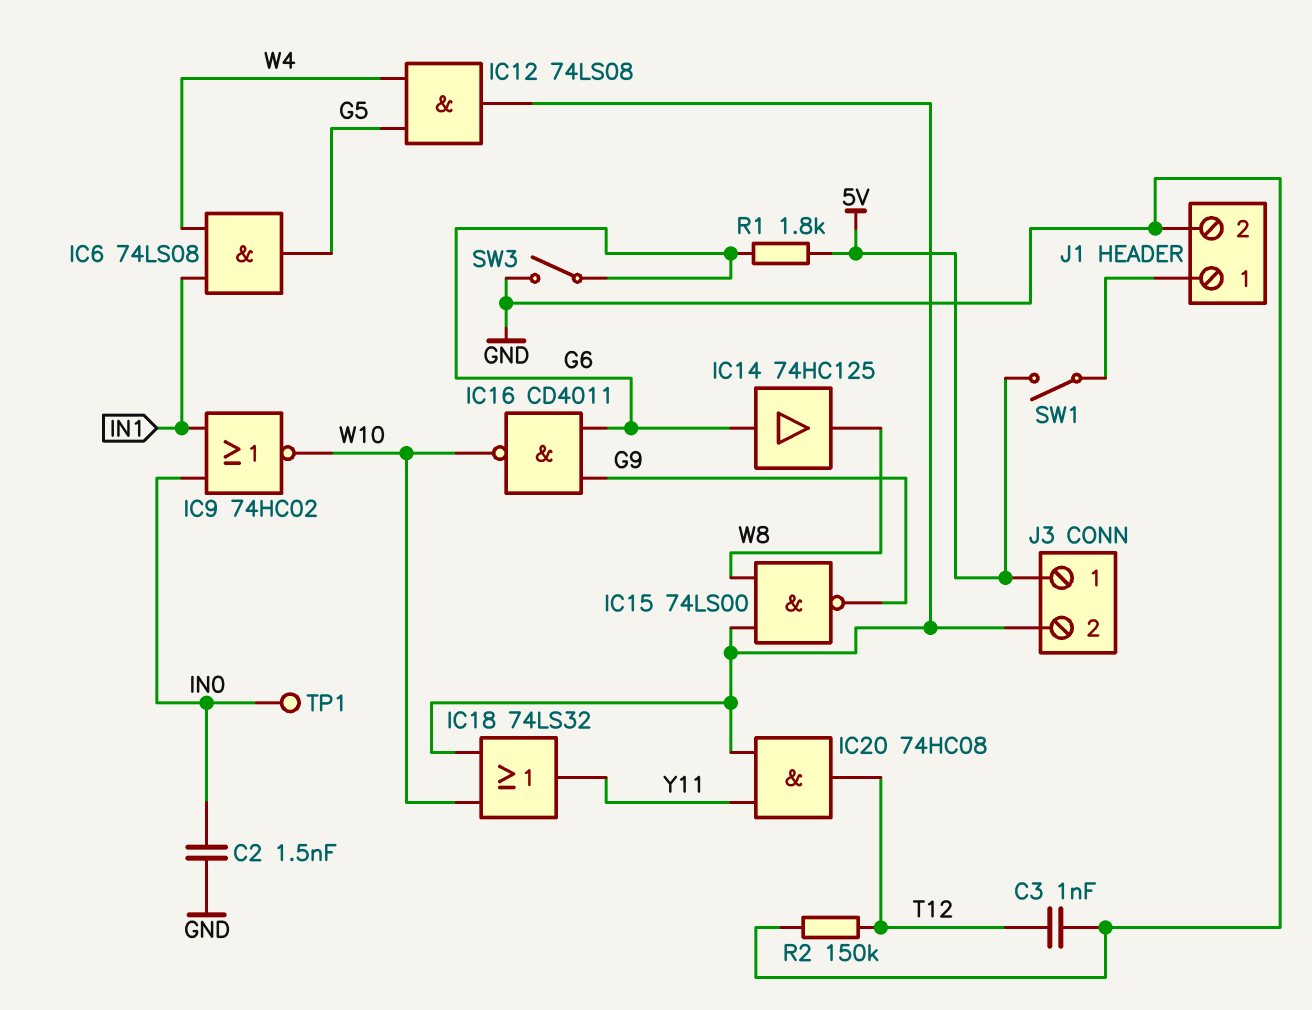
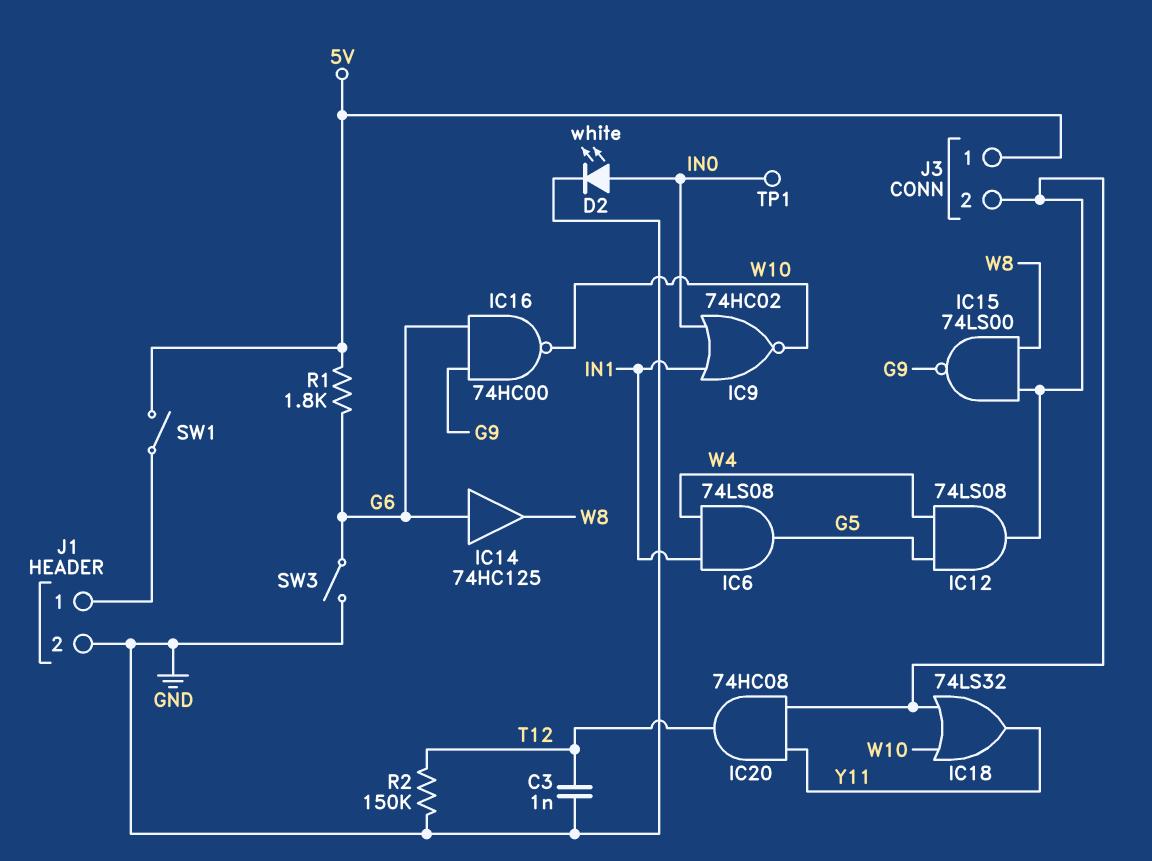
C2: 1.5nF (GND, IN0) -> none
D2: none -> LED white (A IN0, K GND)
IC16: NAND CD4011 (in G6, in G9, out W10) -> NAND 74HC00 (in G6, in G9, out W10)

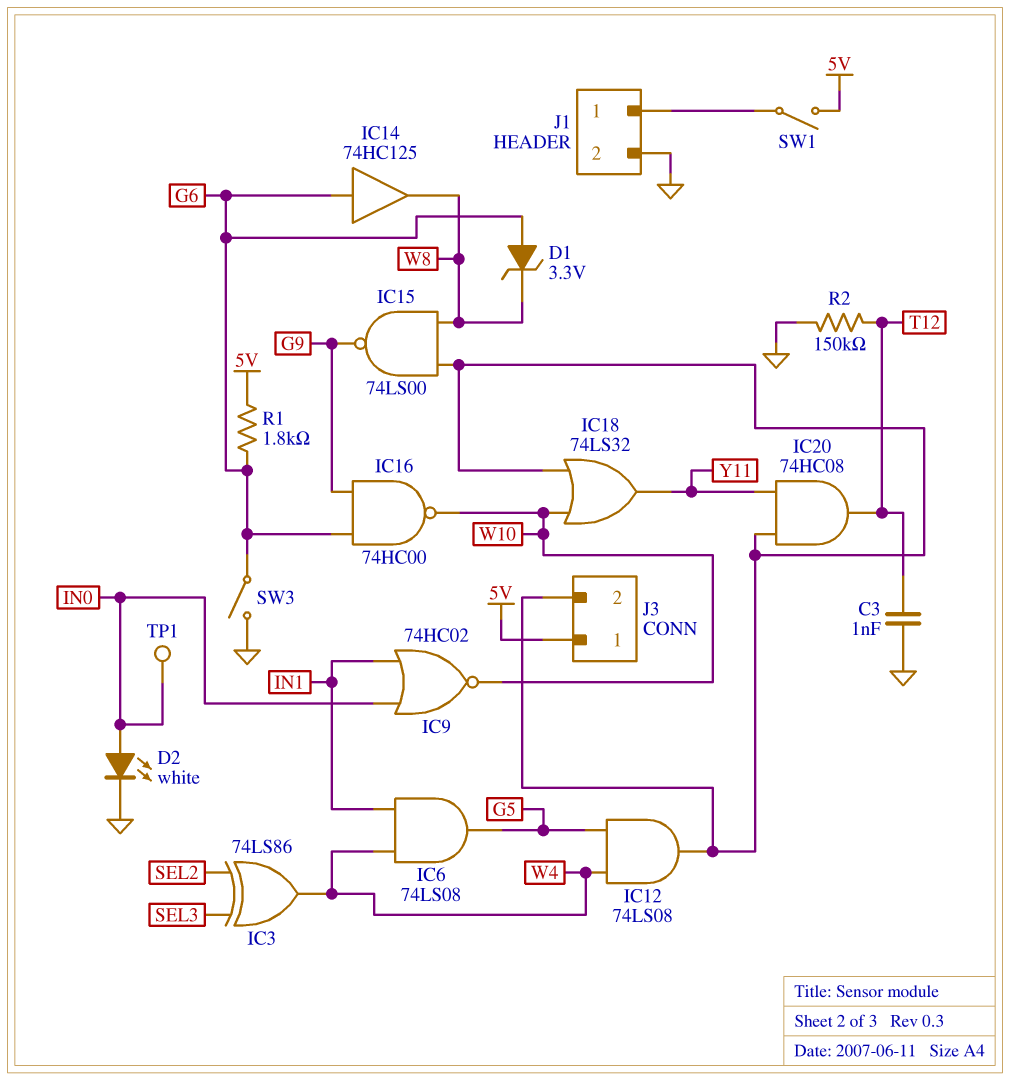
D1: none -> zener 3.3V (A G6, K W8)
IC3: none -> XOR 74LS86 (in SEL2, in SEL3, out W4)

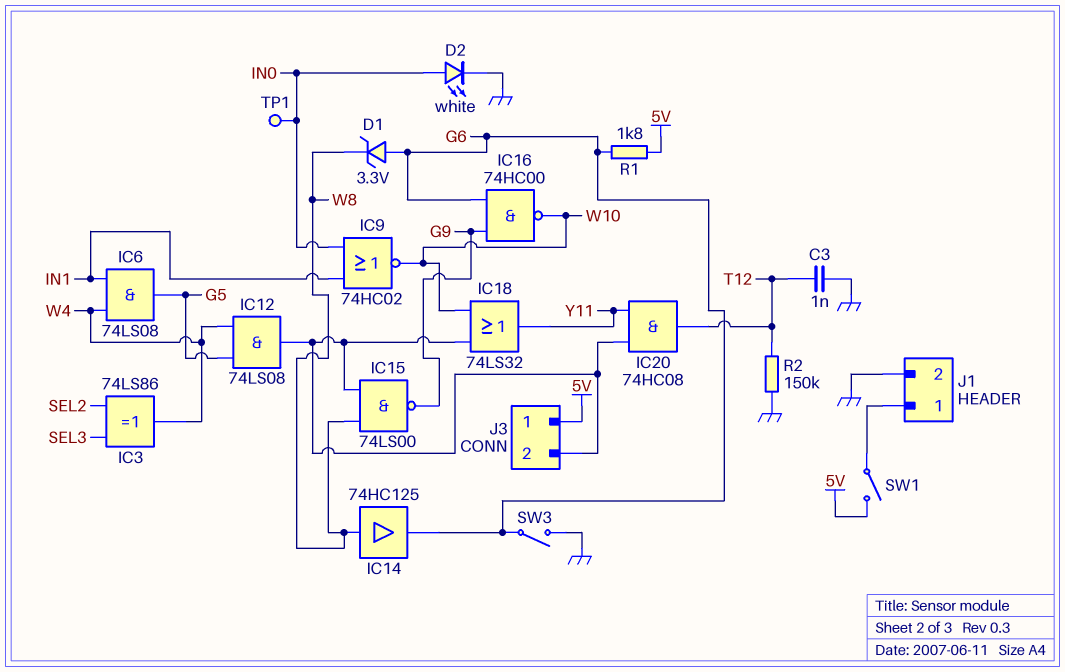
IC14: buffer 74HC125 (in G6, out W8) -> buffer 74HC125 (in W8, out G6)

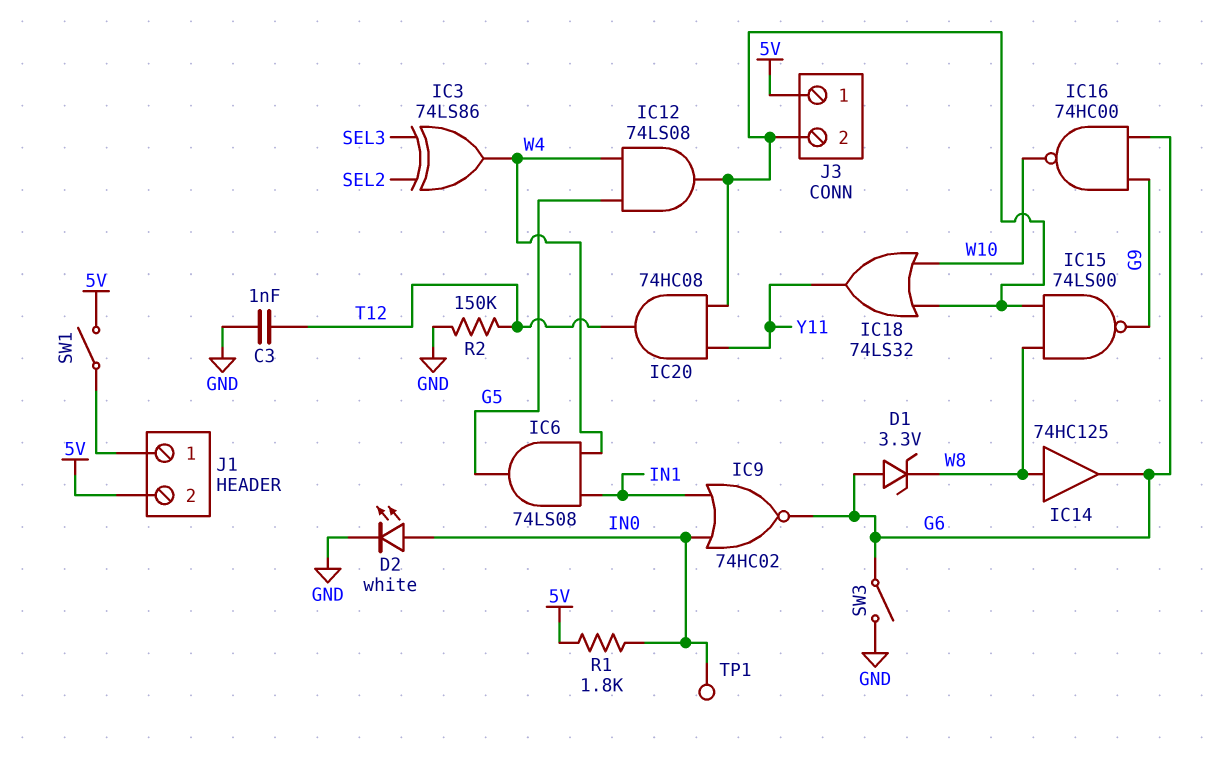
IC9: NOR 74HC02 (in IN0, in IN1, out W10) -> NOR 74HC02 (in IN0, in IN1, out G6)
J1 pin 2: GND -> 5V
R1: 1.8k (5V, G6) -> 1.8k (5V, IN0)

